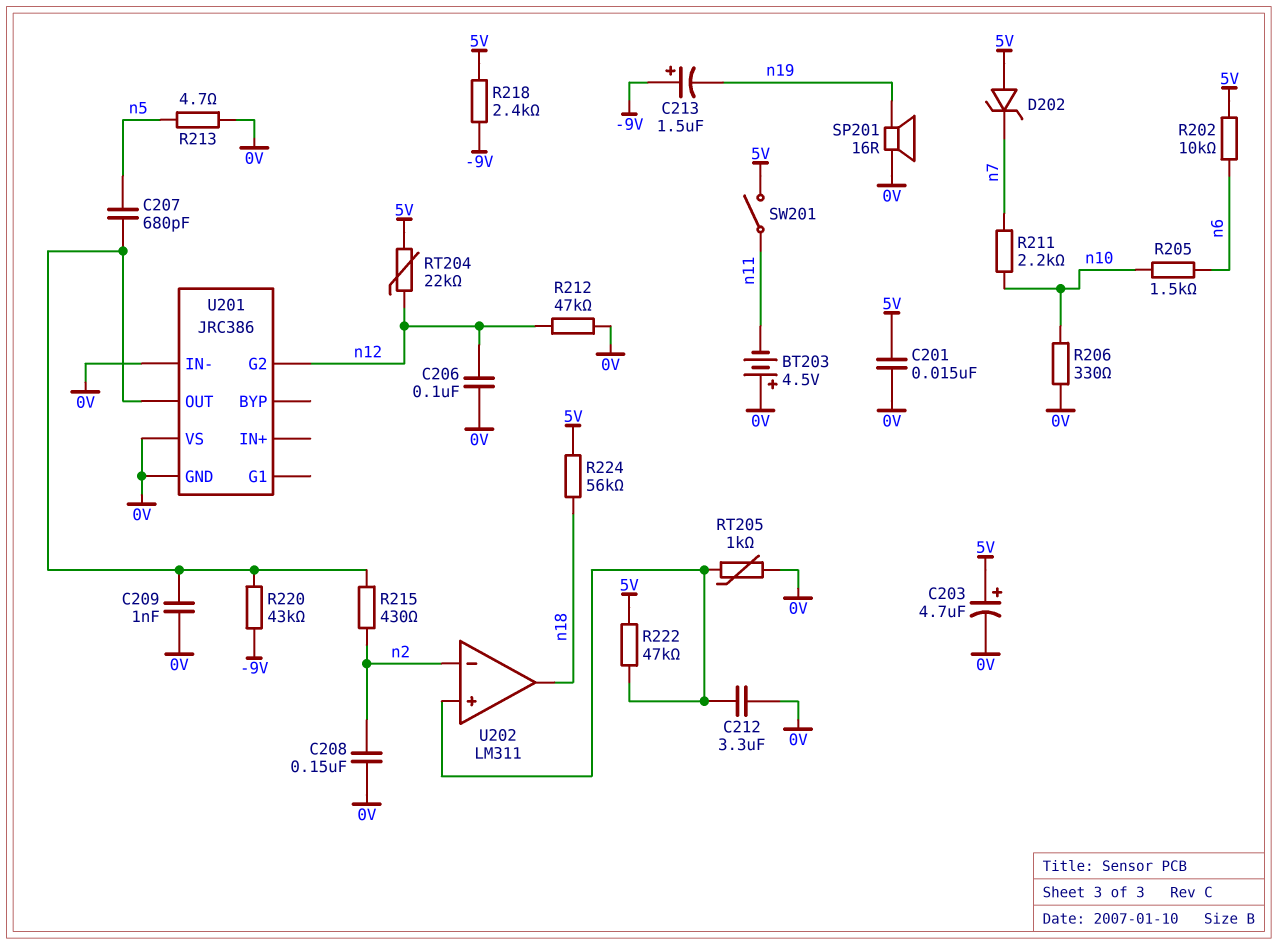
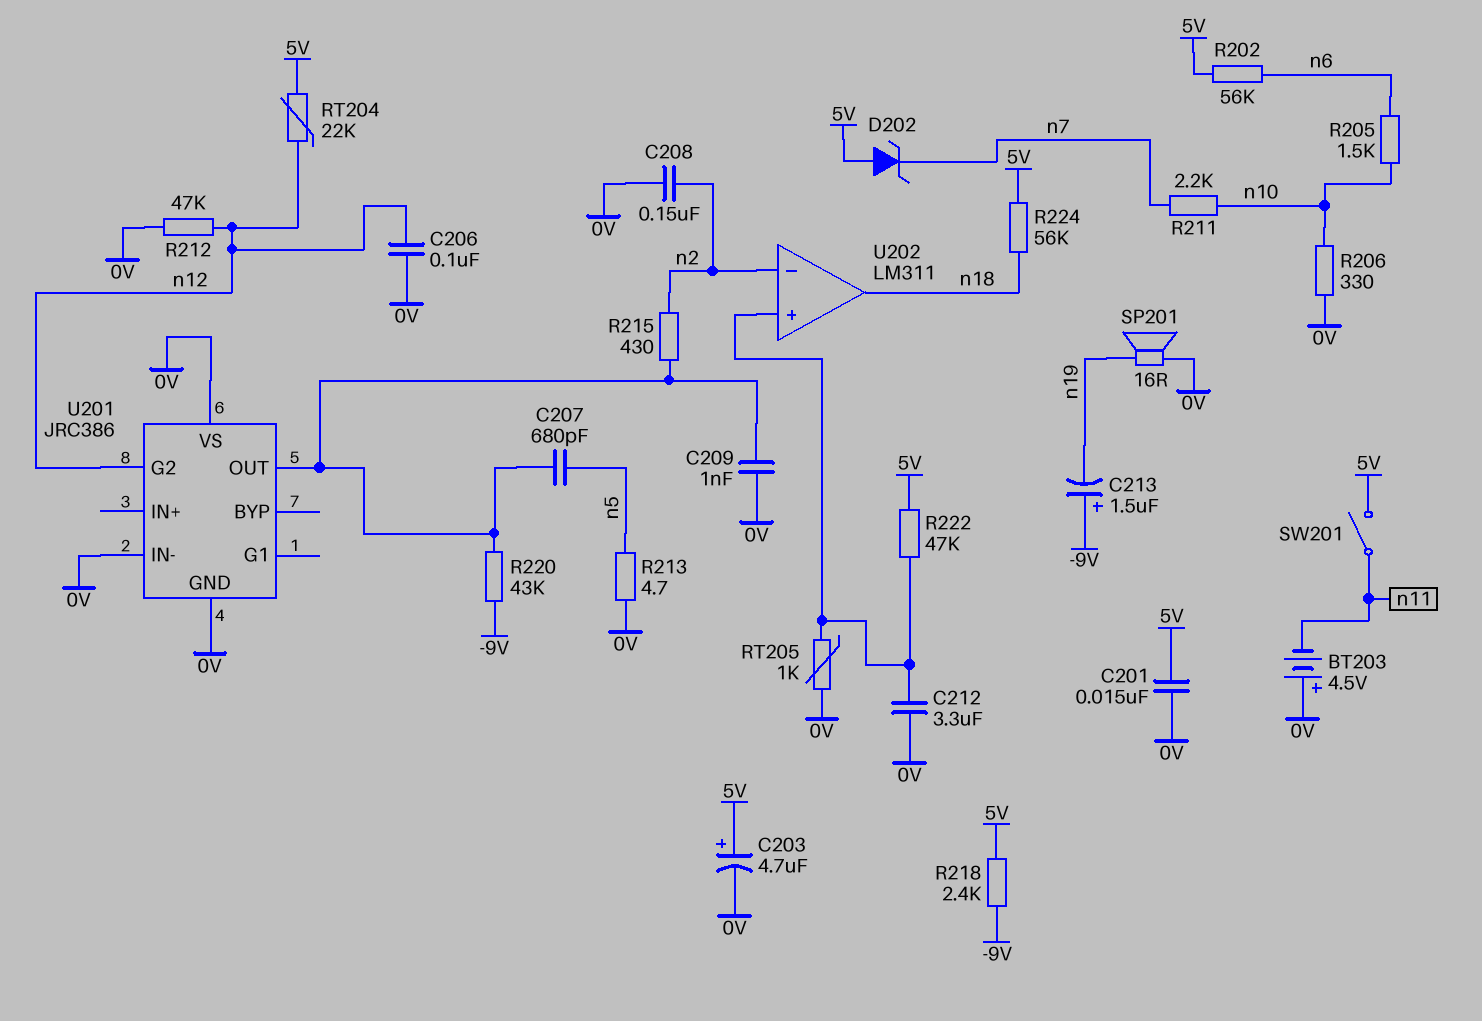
R202: 10k (5V, n6) -> 56k (5V, n6)

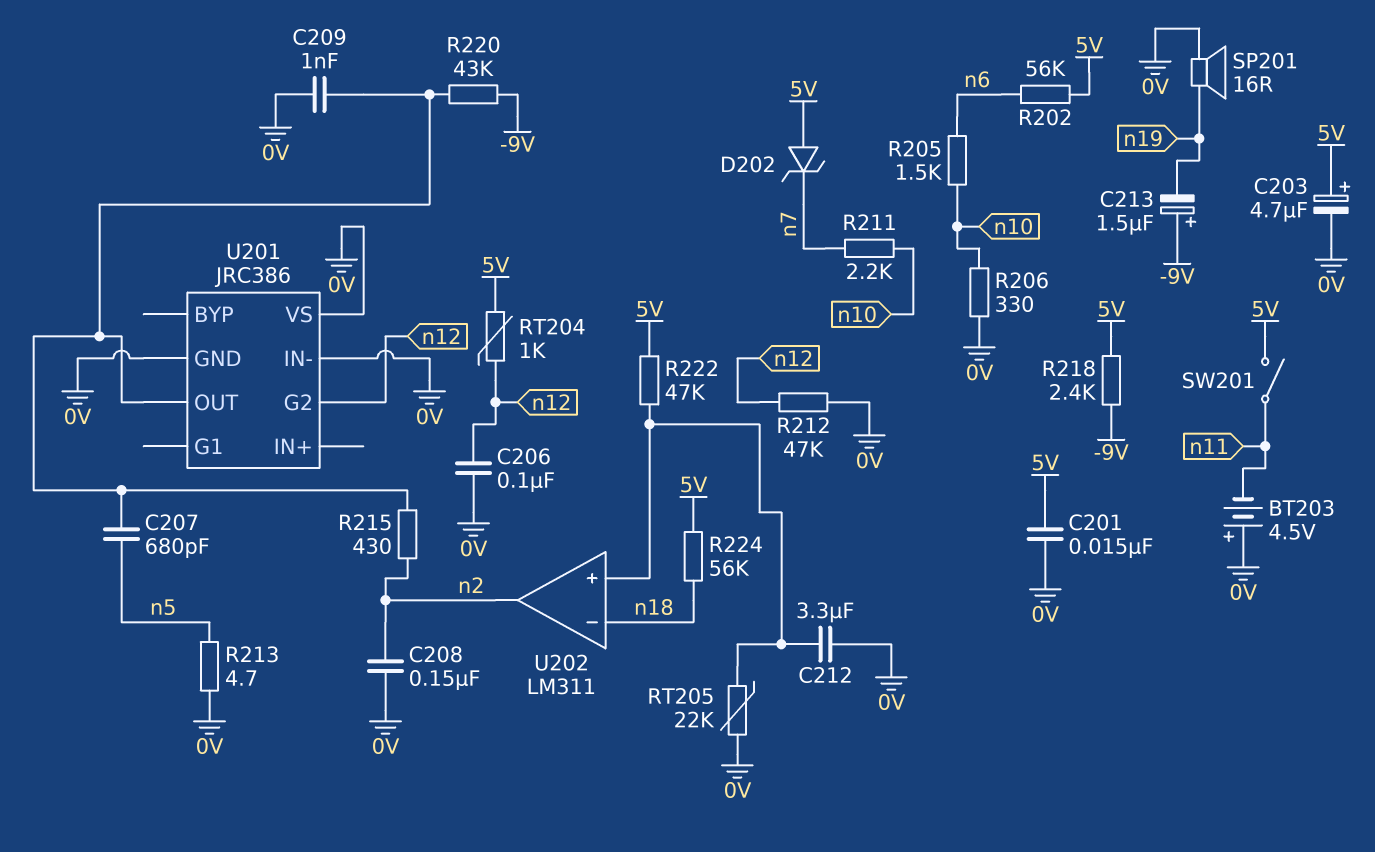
RT204: 22k (5V, n12) -> 1k (5V, n12)
RT205: 1k (0V, U202/in+) -> 22k (0V, U202/in+)
U202 pin in-: n2 -> n18
U202 pin out: n18 -> n2

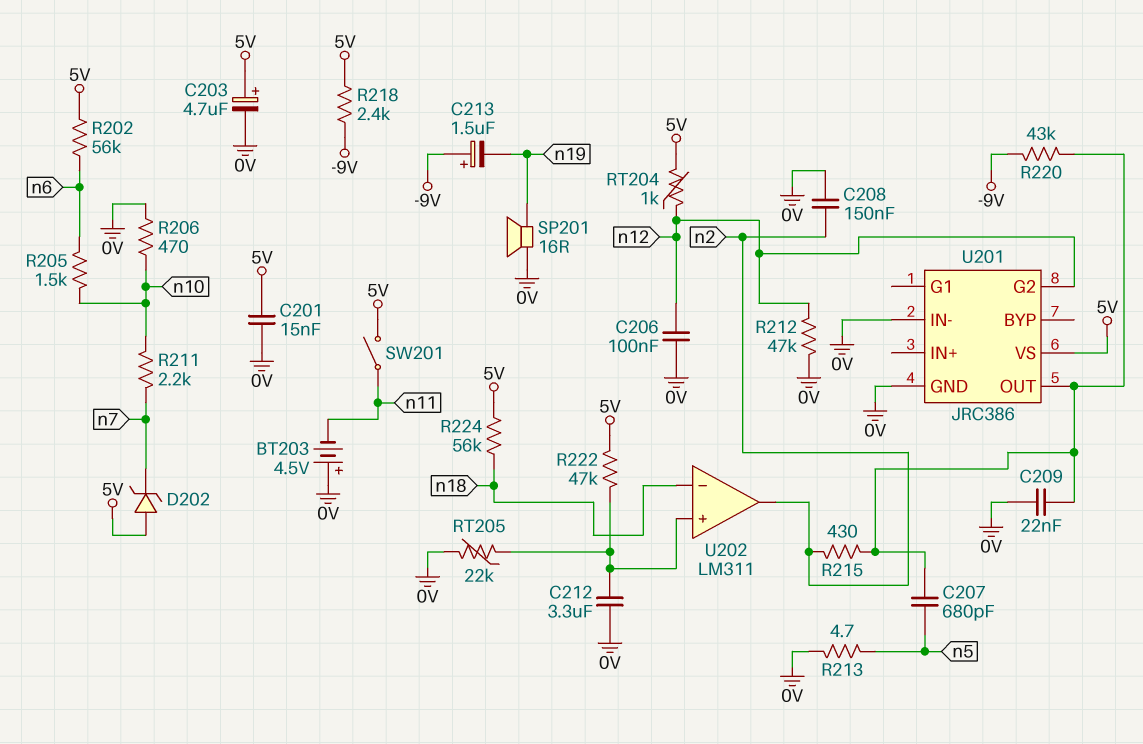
C209: 1nF (0V, U201/OUT) -> 22nF (0V, U201/OUT)
R206: 330 (0V, n10) -> 470 (0V, n10)
U201 pin VS: 0V -> 5V

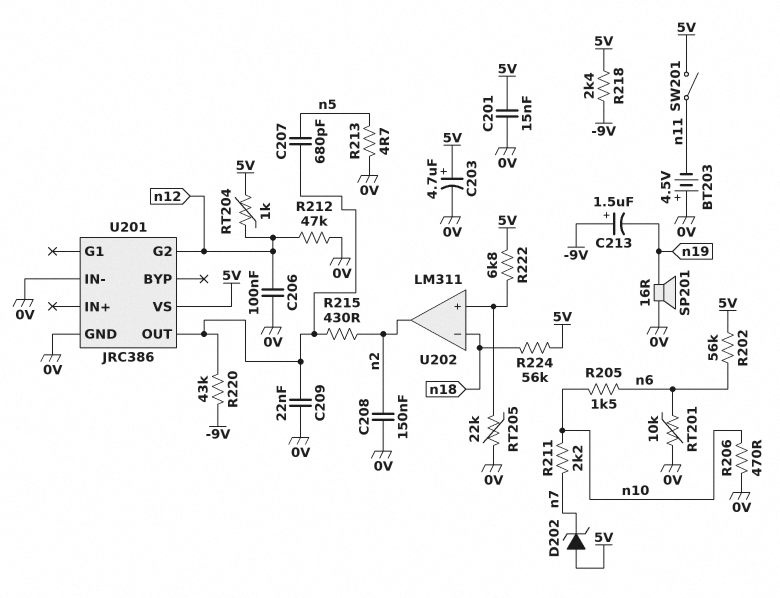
C212: 3.3uF (0V, U202/in+) -> none
R222: 47k (5V, U202/in+) -> 6.8k (5V, U202/in+)
RT201: none -> 10k (0V, n6)

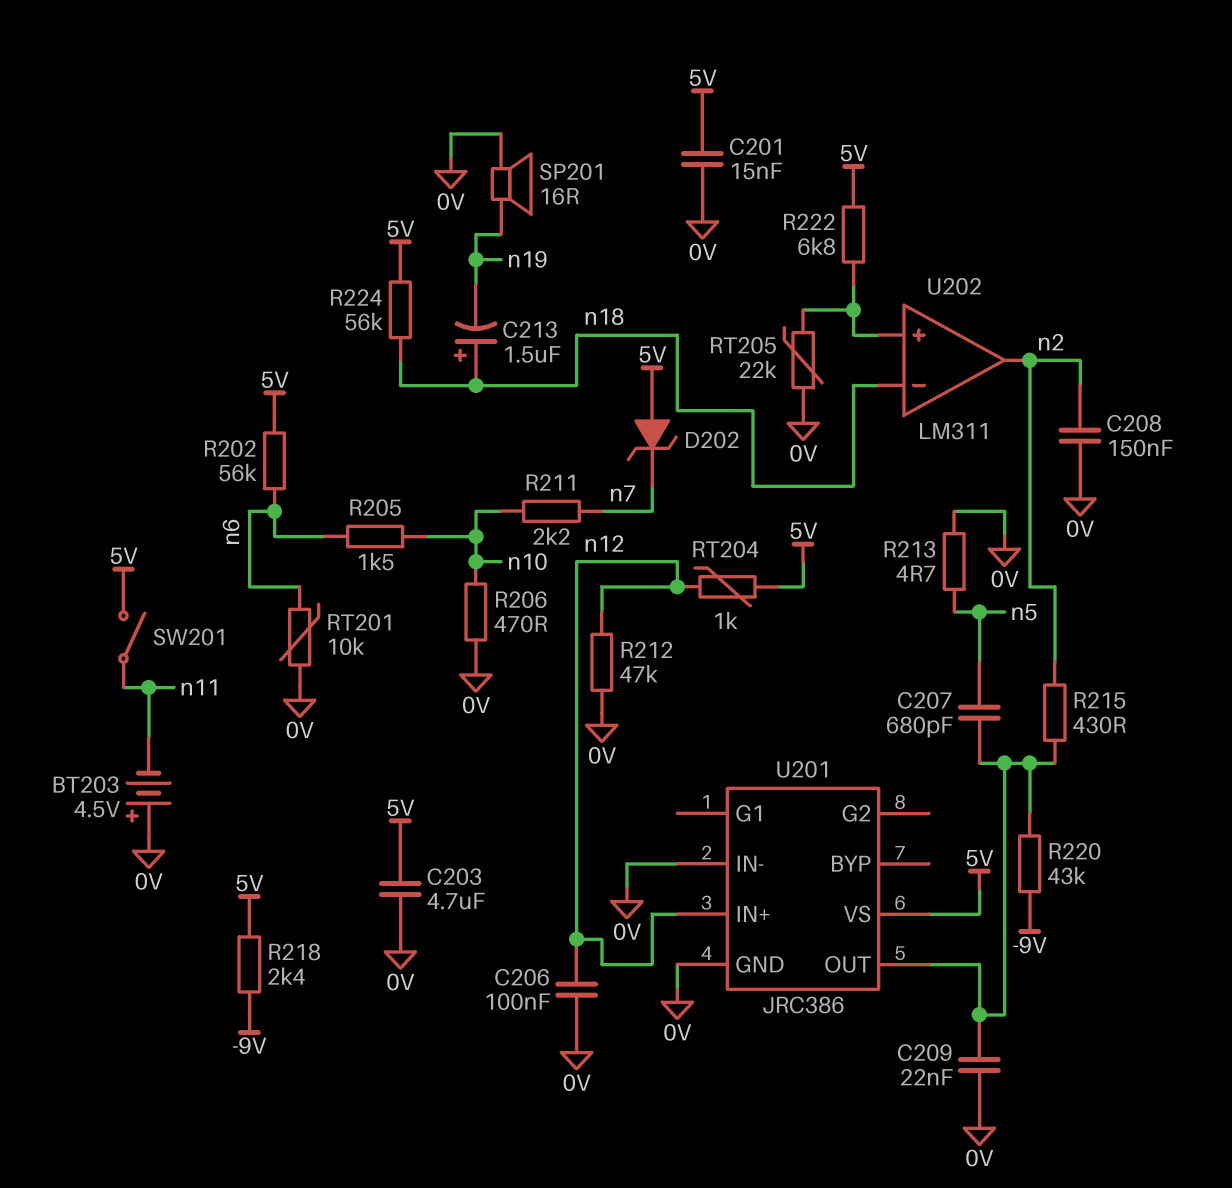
C203: 4.7uF (plus 5V, minus 0V) -> 4.7uF (0V, 5V)
C213: 1.5uF (plus -9V, minus n19) -> 1.5uF (plus n18, minus n19)
U201 pin G2: n12 -> none
U201 pin IN+: none -> n12

